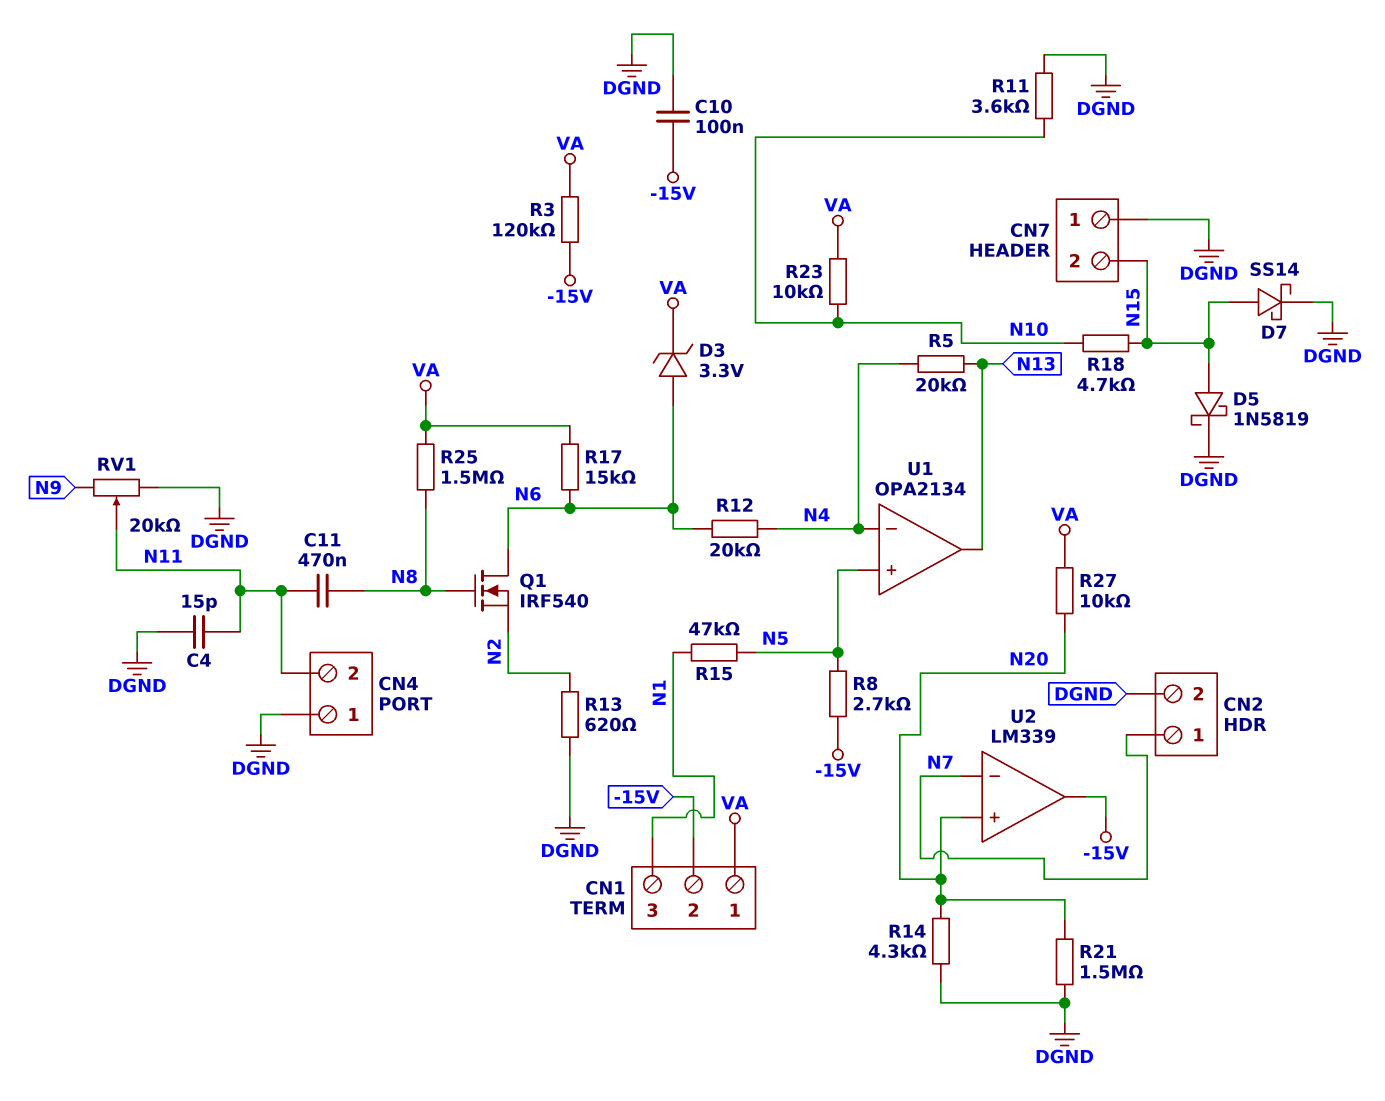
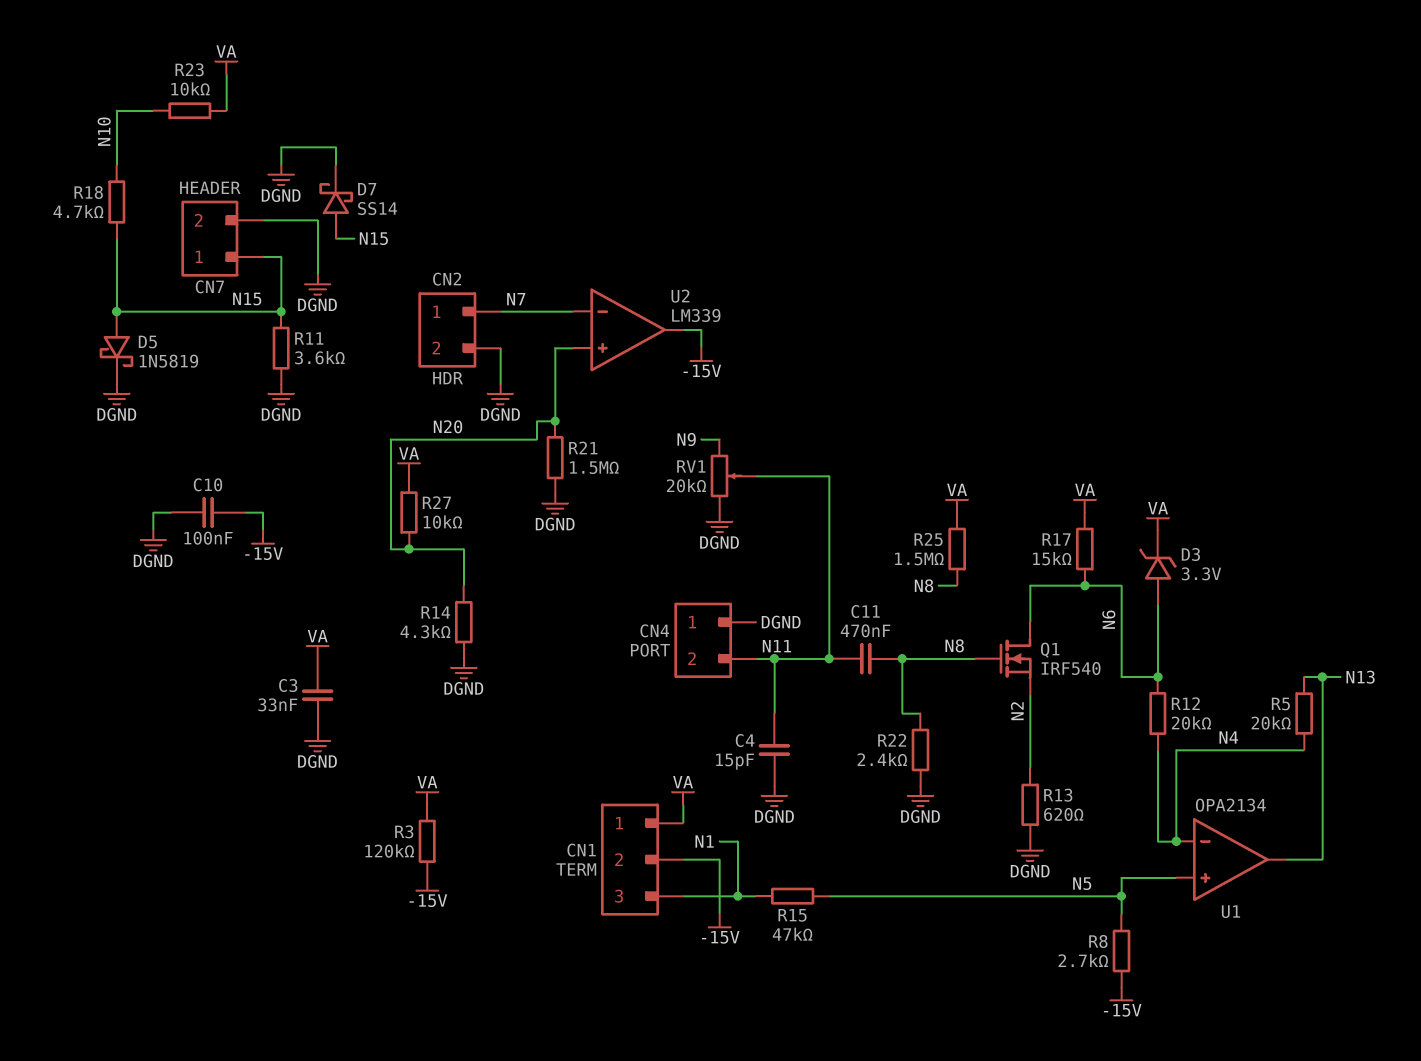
C3: none -> 33nF (DGND, VA)
CN7 pin 1: DGND -> N15
CN7 pin 2: N15 -> DGND
R11: 3.6k (DGND, N10) -> 3.6k (DGND, N15)
R22: none -> 2.4k (DGND, N8)

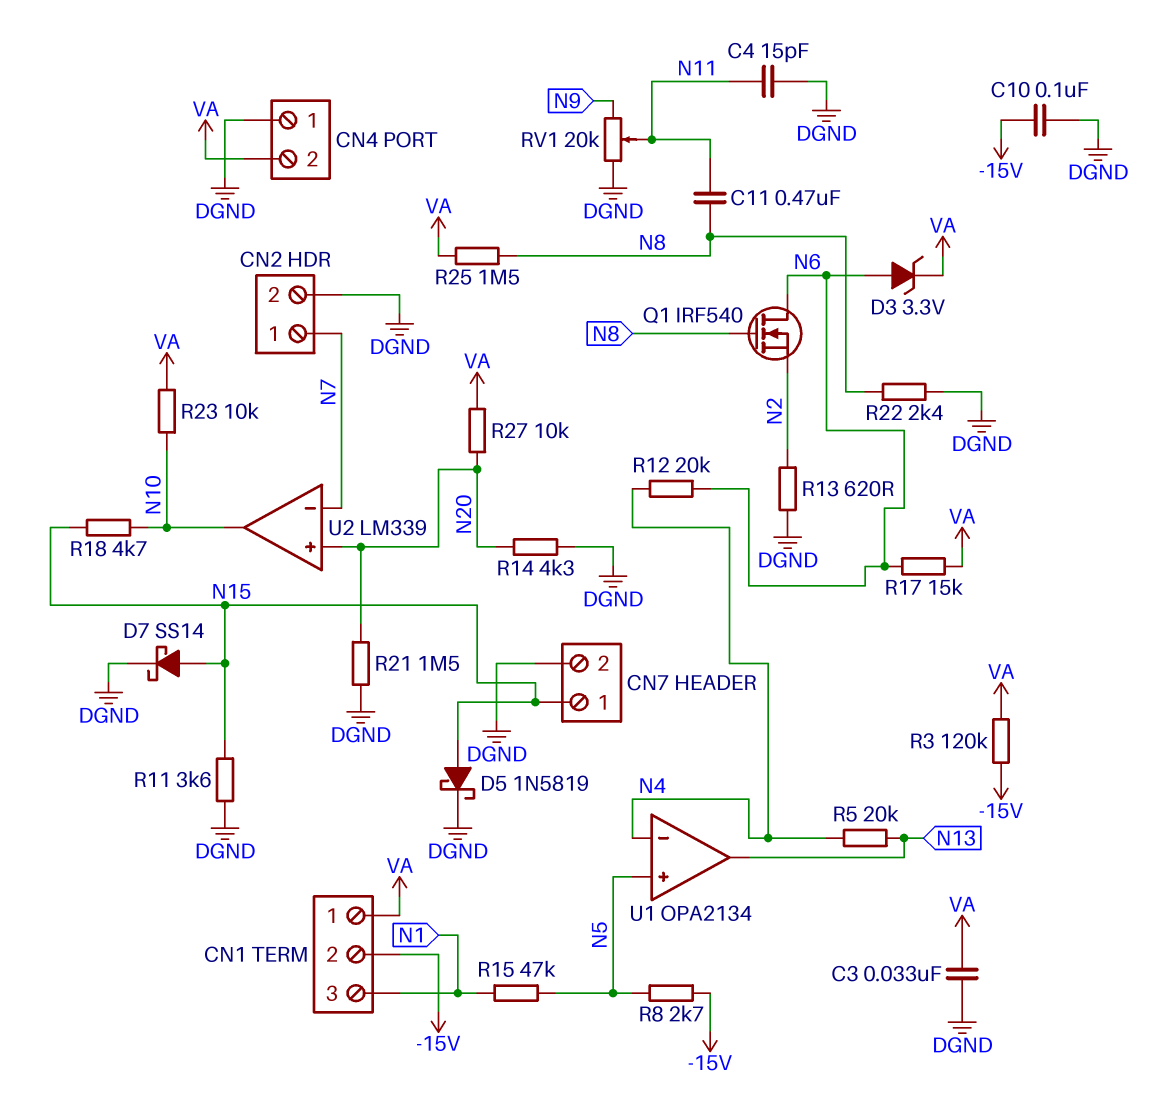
CN4 pin 2: N11 -> VA
U2 pin out: -15V -> N10

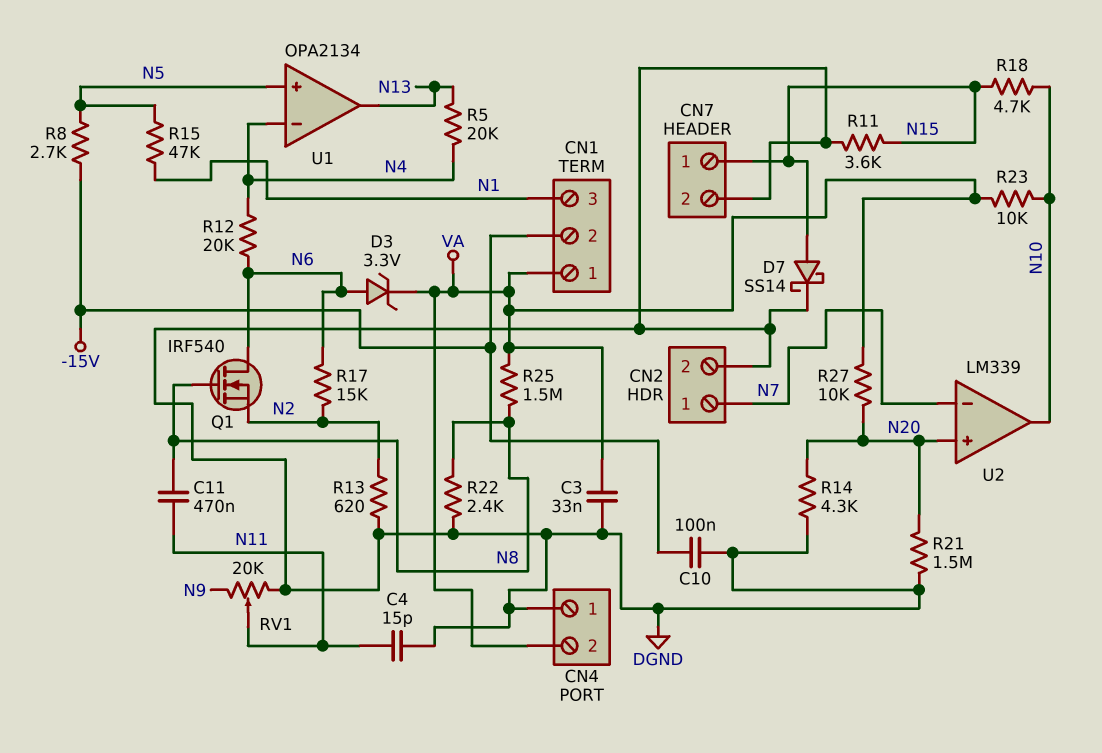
D5: schottky 1N5819 (A N15, K DGND) -> none
R3: 120k (-15V, VA) -> none
R17: 15k (N6, VA) -> 15k (N2, N6)

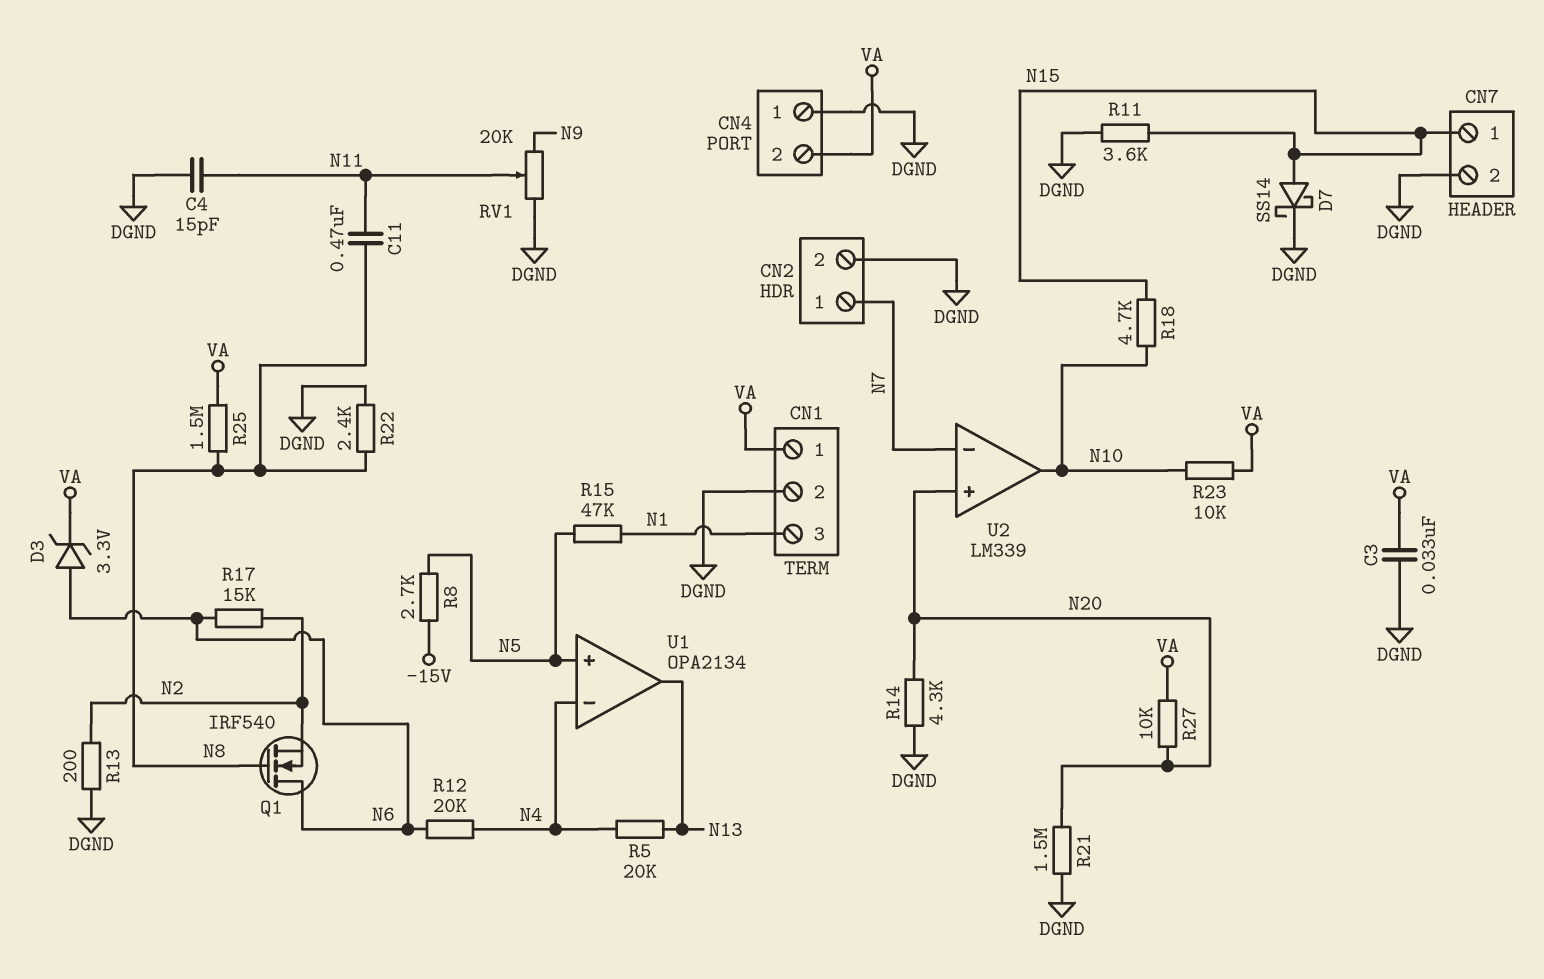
C10: 100nF (-15V, DGND) -> none
CN1 pin 2: -15V -> DGND
R13: 620 (DGND, N2) -> 200 (DGND, N2)

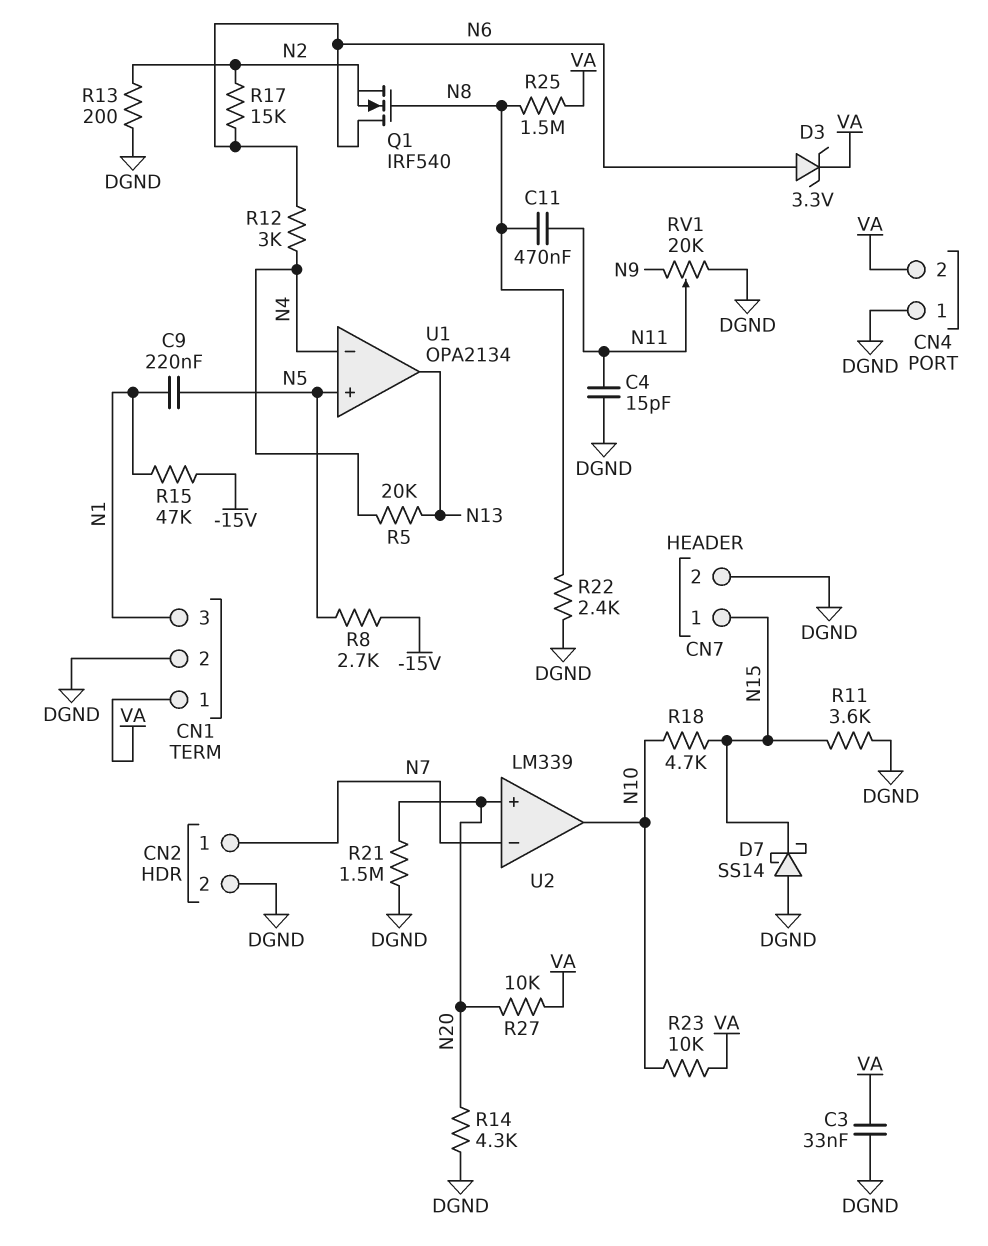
C9: none -> 220nF (N1, N5)
D7: schottky SS14 (A N15, K DGND) -> schottky SS14 (A DGND, K N15)
R12: 20k (N4, N6) -> 3k (N4, N6)
R15: 47k (N1, N5) -> 47k (-15V, N1)

